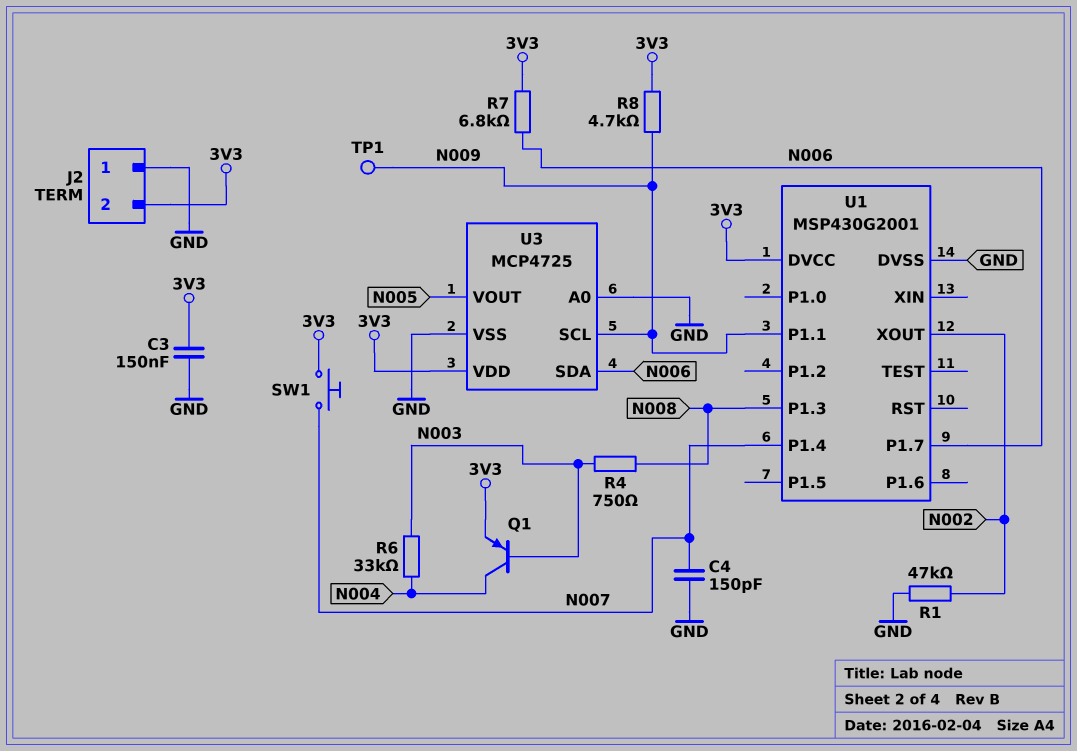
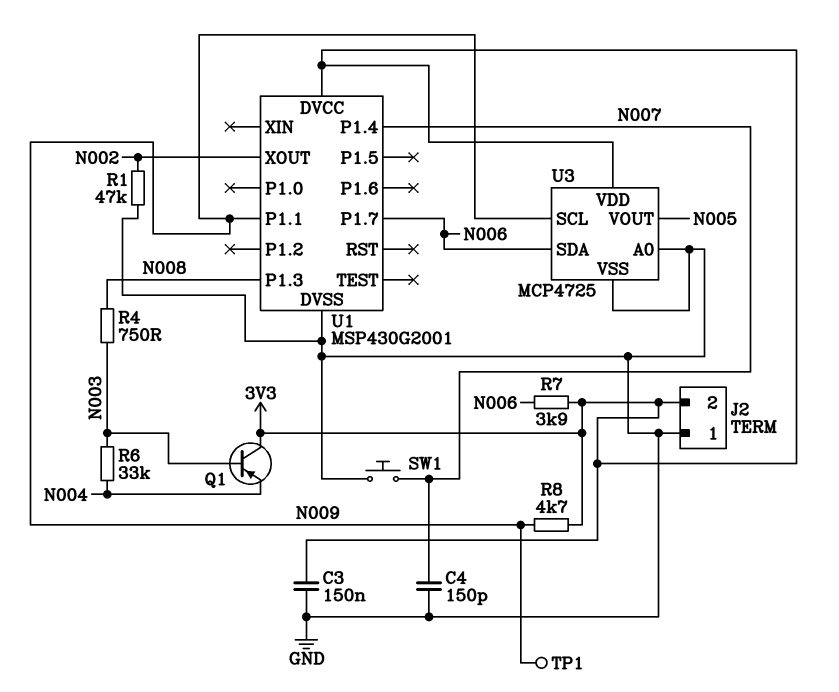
Q1: PNP (B N003, C N004, E 3V3) -> PNP (B N003, C 3V3, E N004)
R7: 6.8k (3V3, N006) -> 3.9k (3V3, N006)
SW1: button (3V3, N007) -> button (GND, N007)

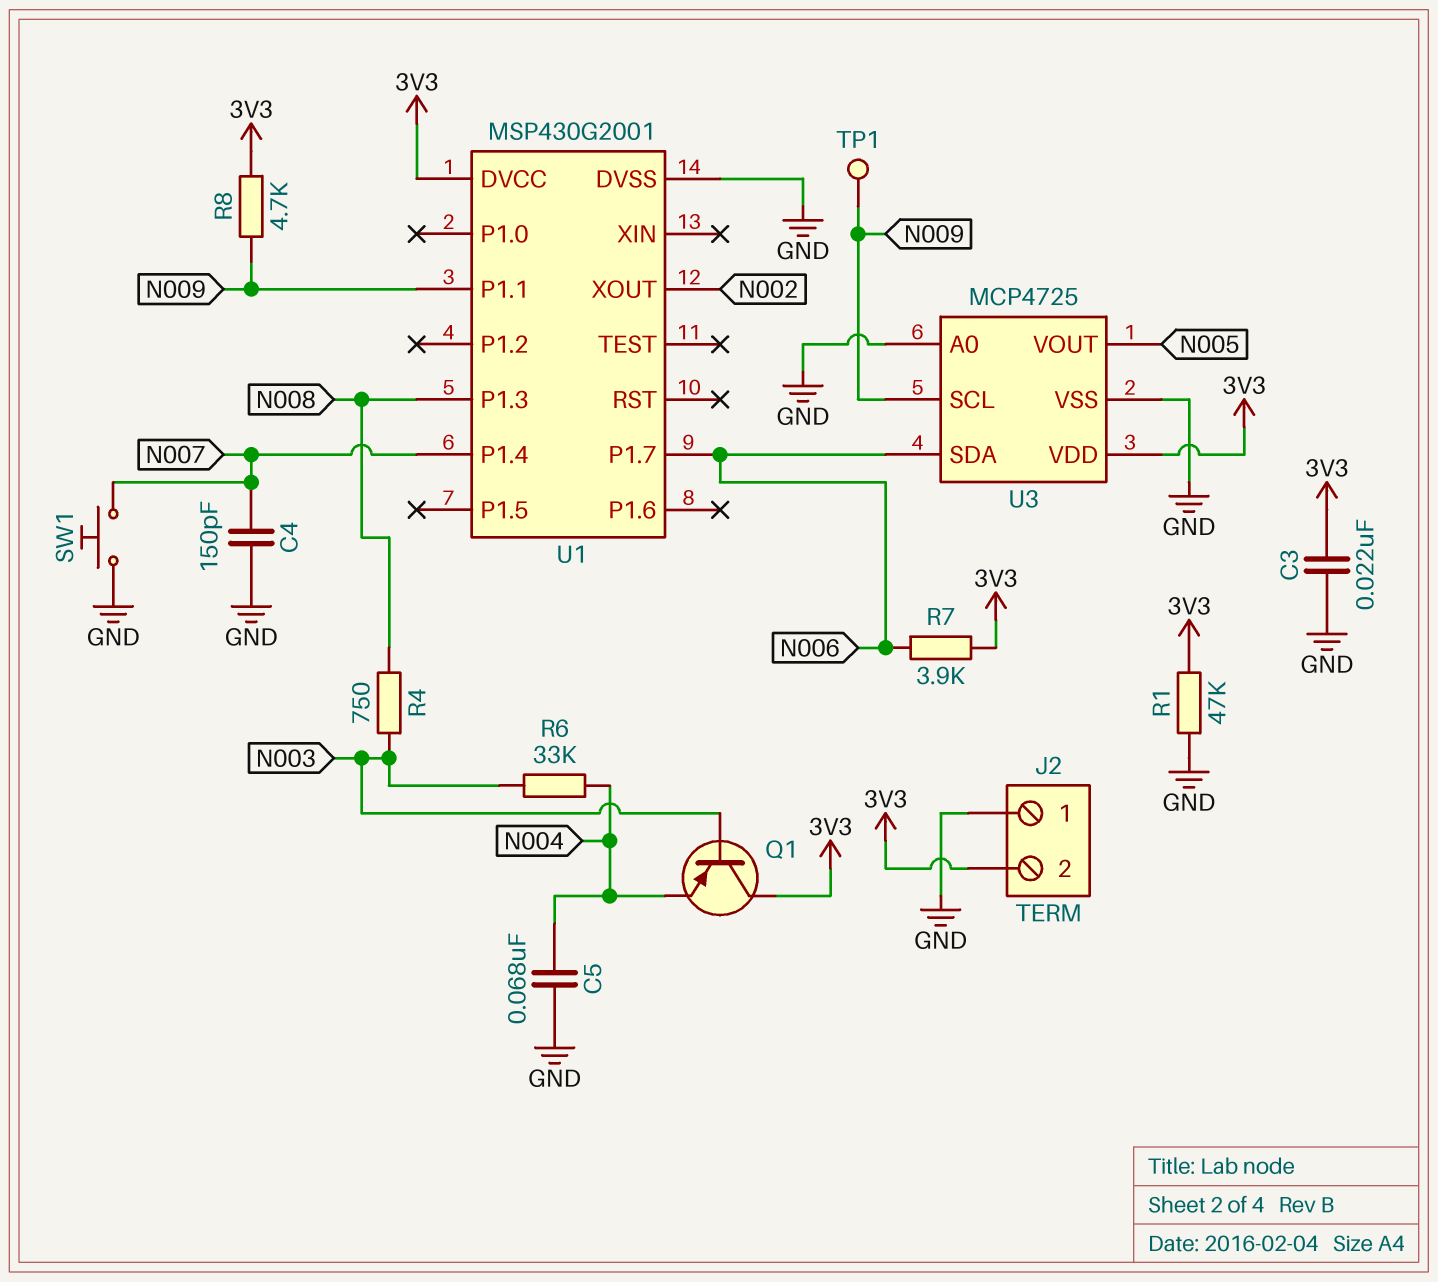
C3: 150nF (3V3, GND) -> 22nF (3V3, GND)
C5: none -> 68nF (GND, N004)
R1: 47k (GND, N002) -> 47k (3V3, GND)

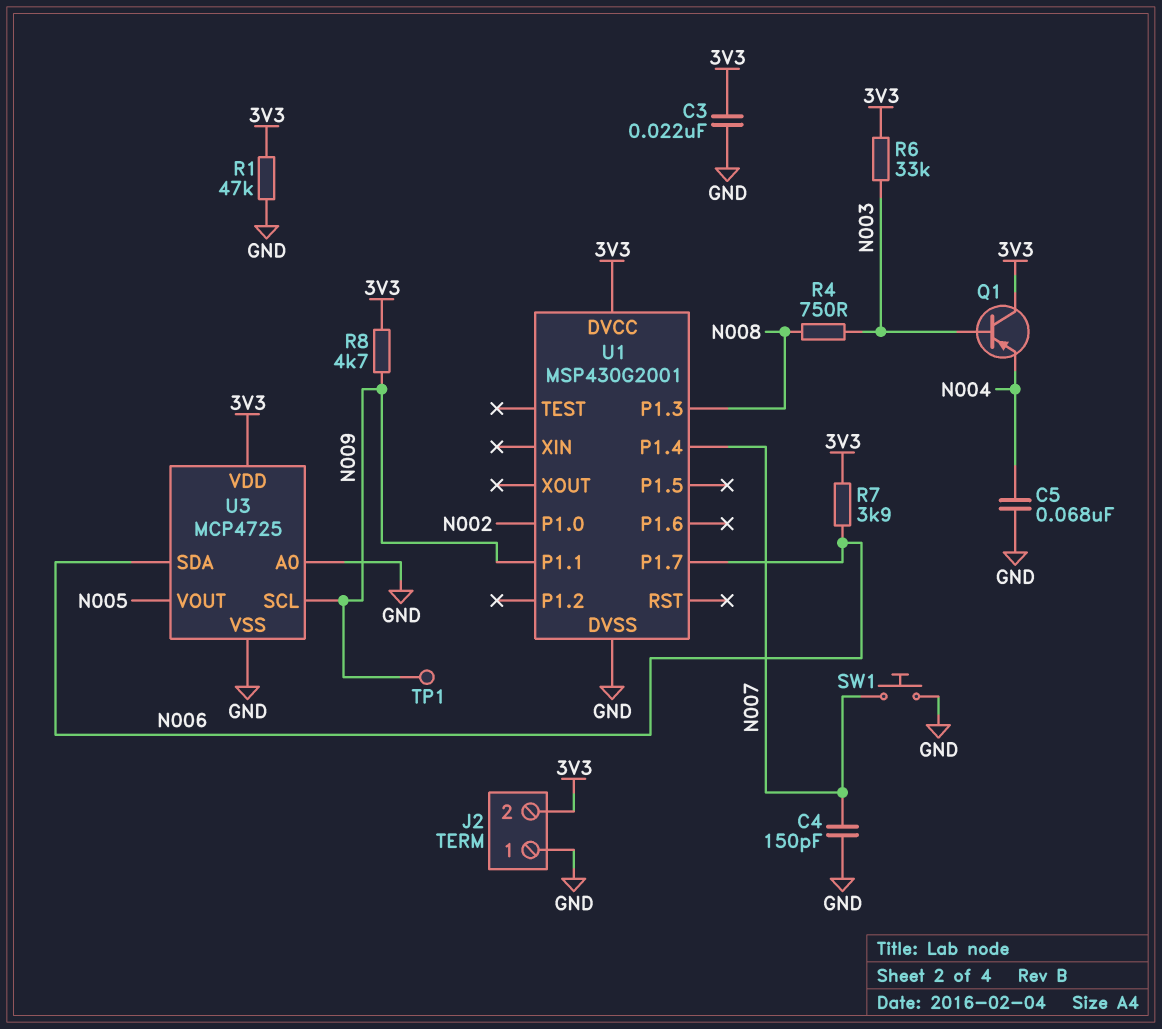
R6: 33k (N003, N004) -> 33k (3V3, N003)
U1 pin P1.0: none -> N002
U1 pin XOUT: N002 -> none

